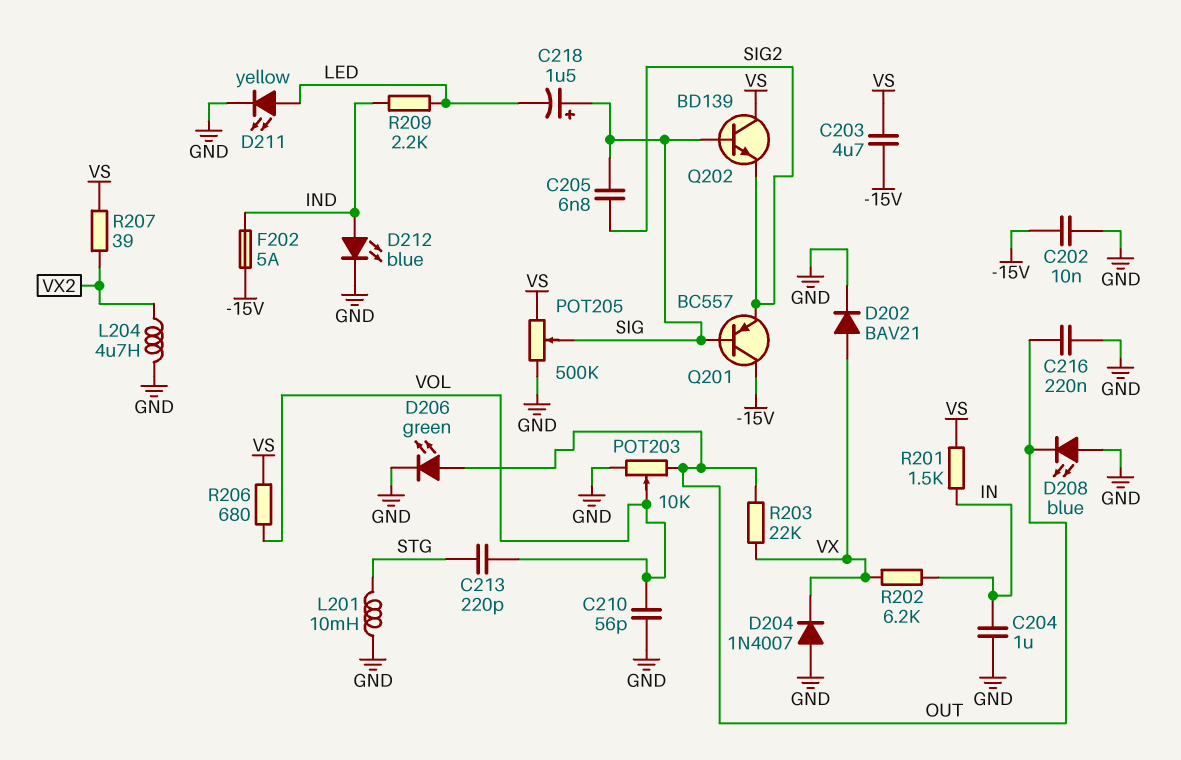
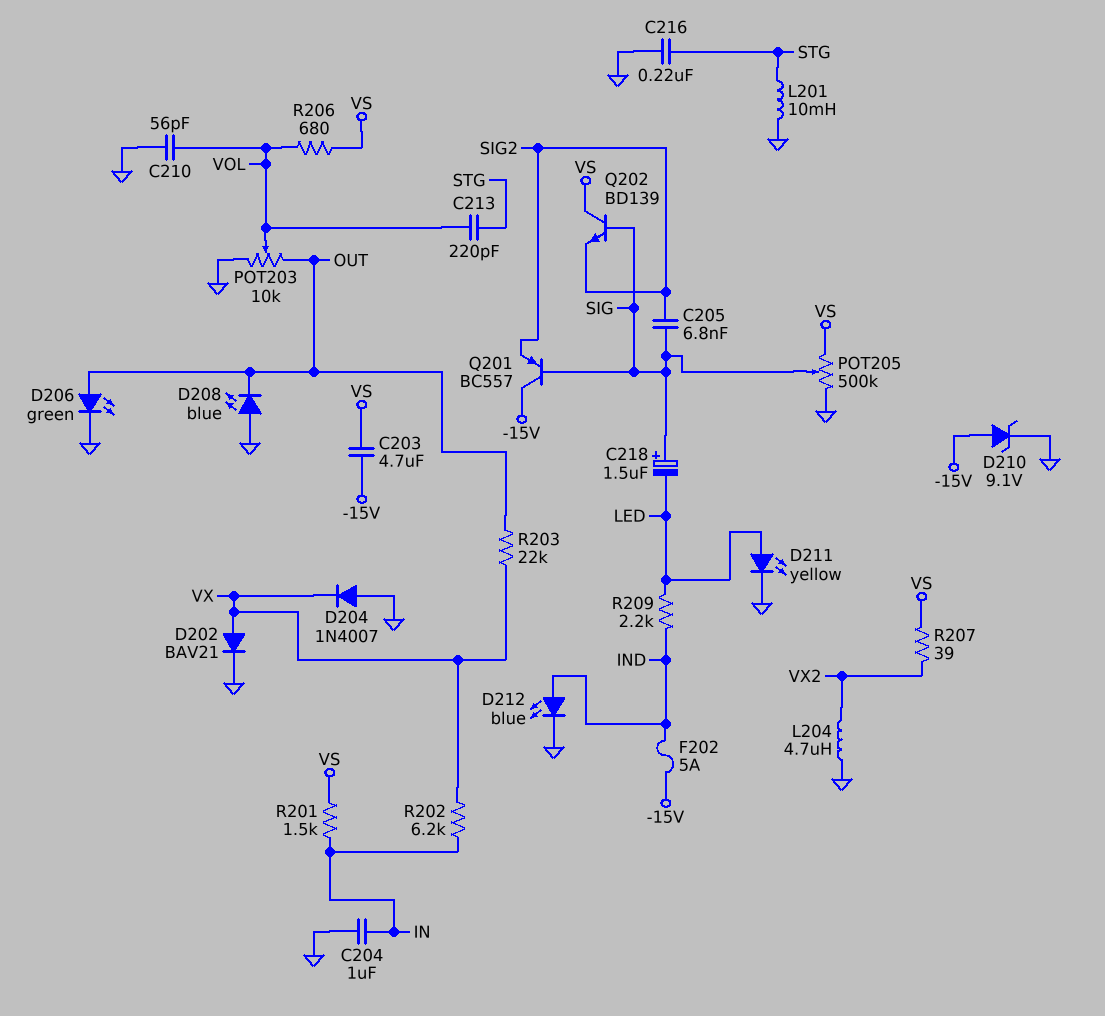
C202: 10nF (-15V, GND) -> none
C216: 220nF (GND, OUT) -> 220nF (GND, STG)
D210: none -> zener 9.1V (A -15V, K GND)

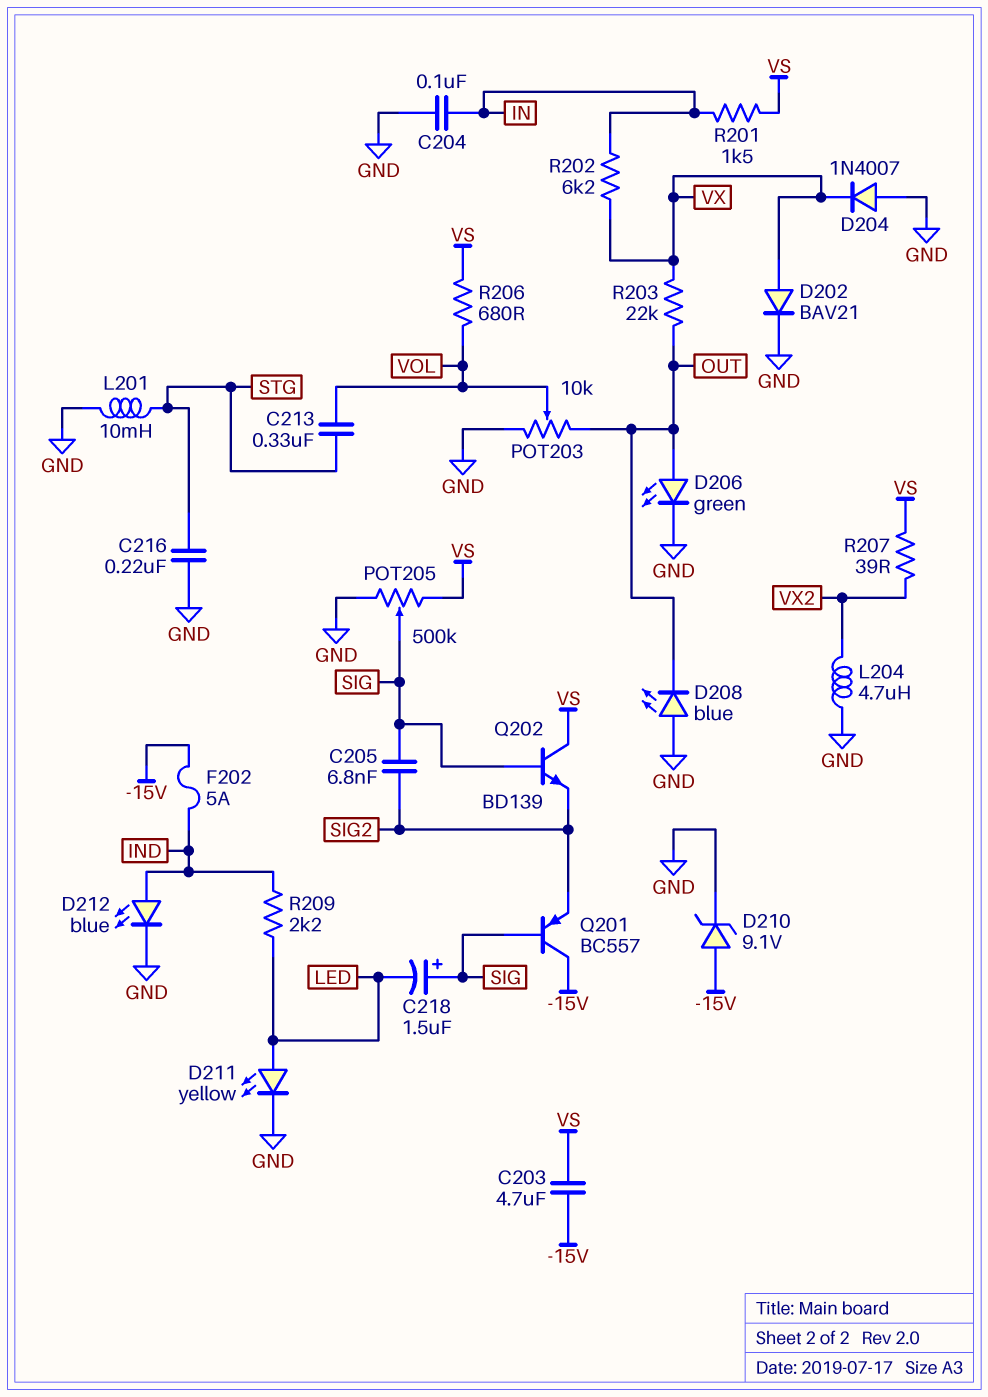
C204: 1uF (GND, IN) -> 100nF (GND, IN)
C210: 56pF (GND, VOL) -> none
C213: 220pF (STG, VOL) -> 330nF (STG, VOL)

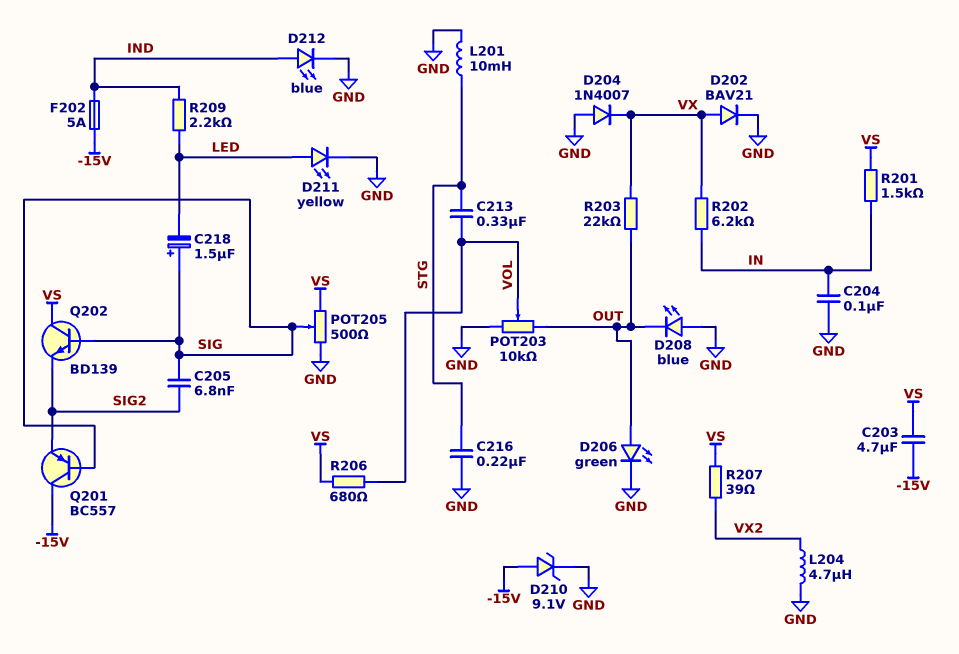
POT205: 500k (GND, VS, wiper SIG) -> 500 (GND, VS, wiper SIG)

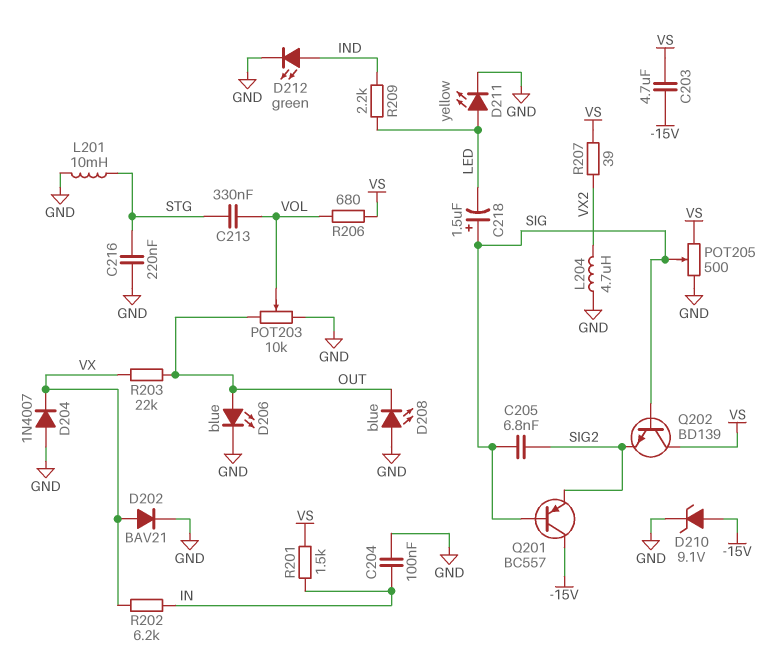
D206: LED green (A OUT, K GND) -> LED blue (A OUT, K GND)
D212: LED blue (A IND, K GND) -> LED green (A IND, K GND)
F202: 5A (-15V, IND) -> none

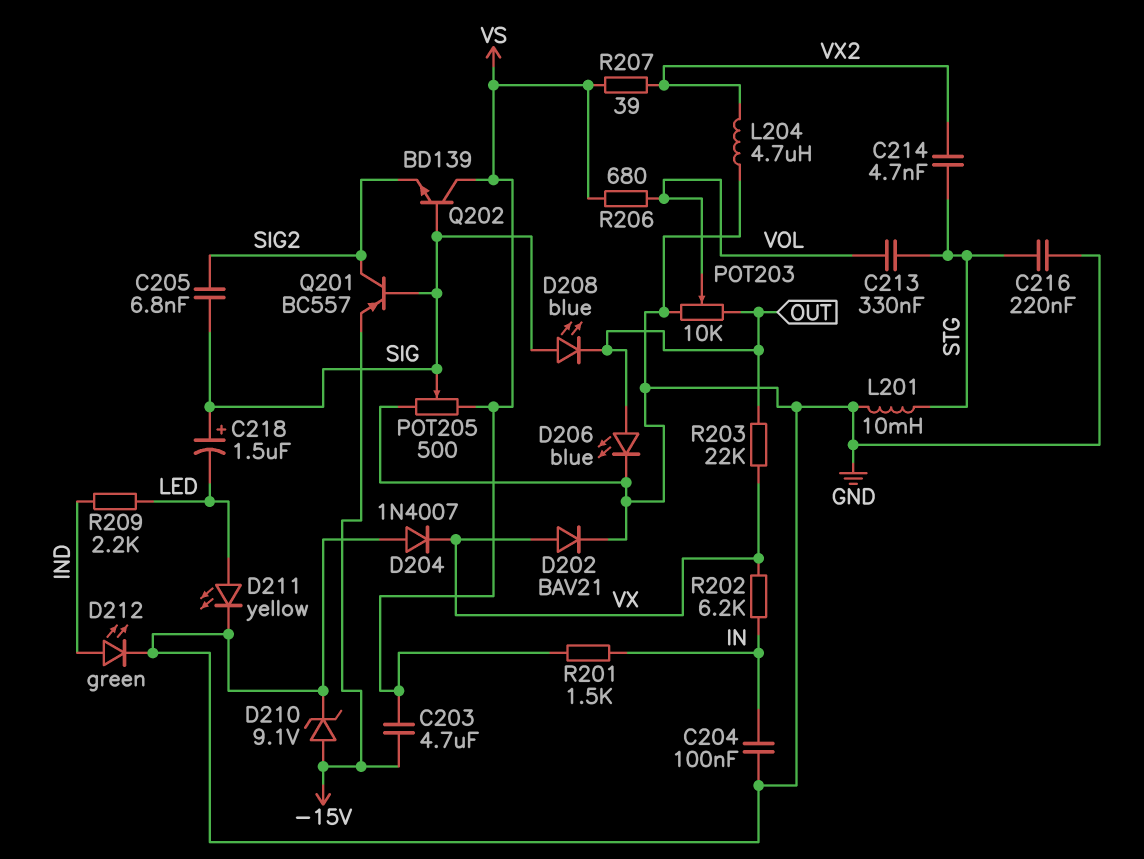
C214: none -> 4.7nF (STG, VX2)
D208: LED blue (A GND, K OUT) -> LED blue (A SIG, K OUT)
Q201: PNP BC557 (B SIG, C -15V, E SIG2) -> PNP BC557 (B SIG, C SIG2, E -15V)

